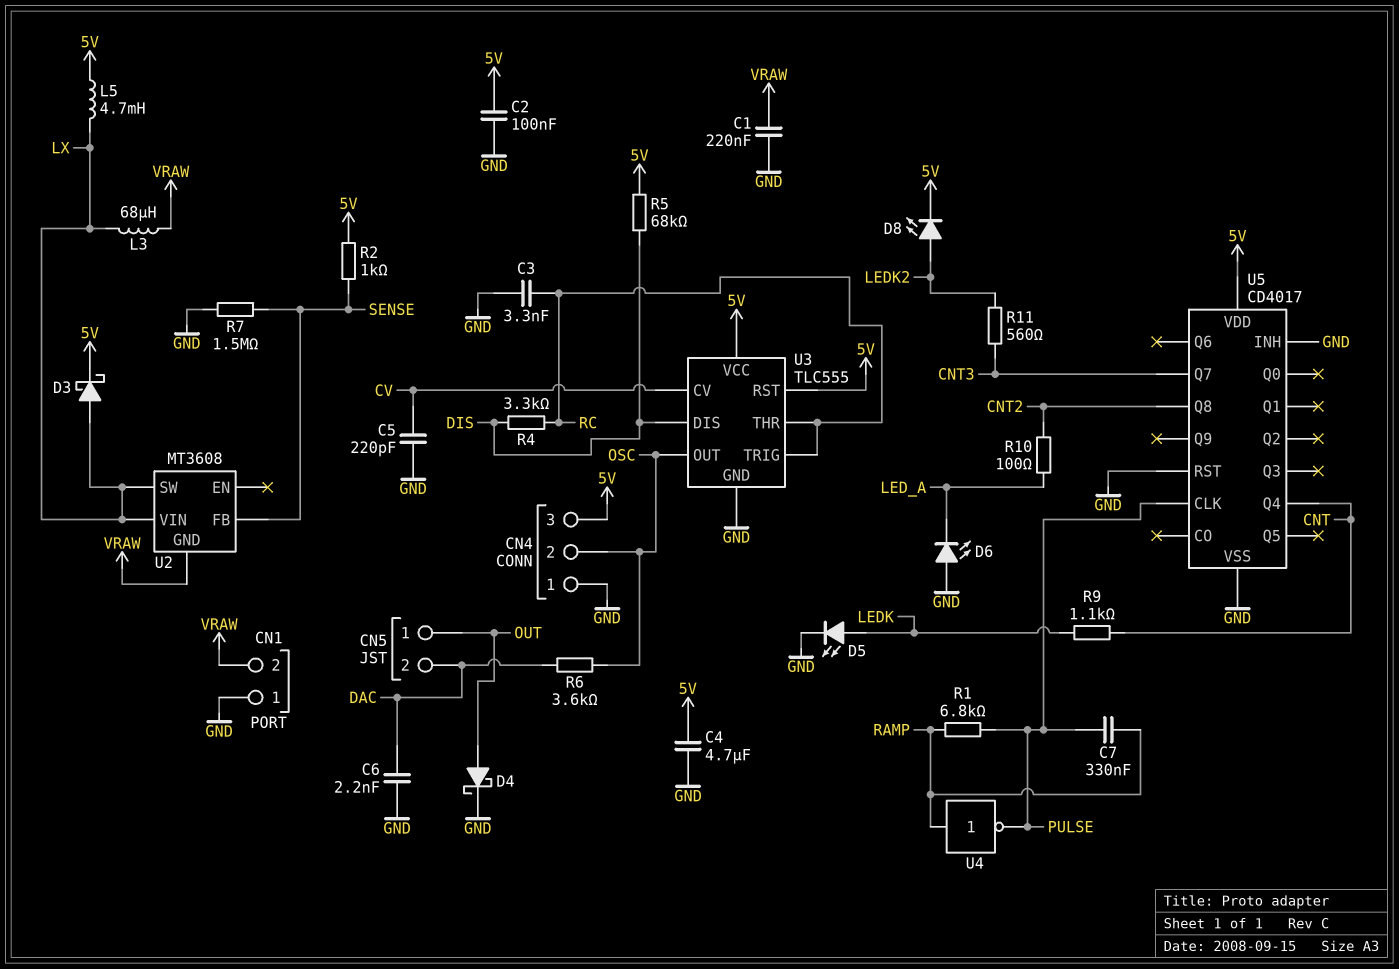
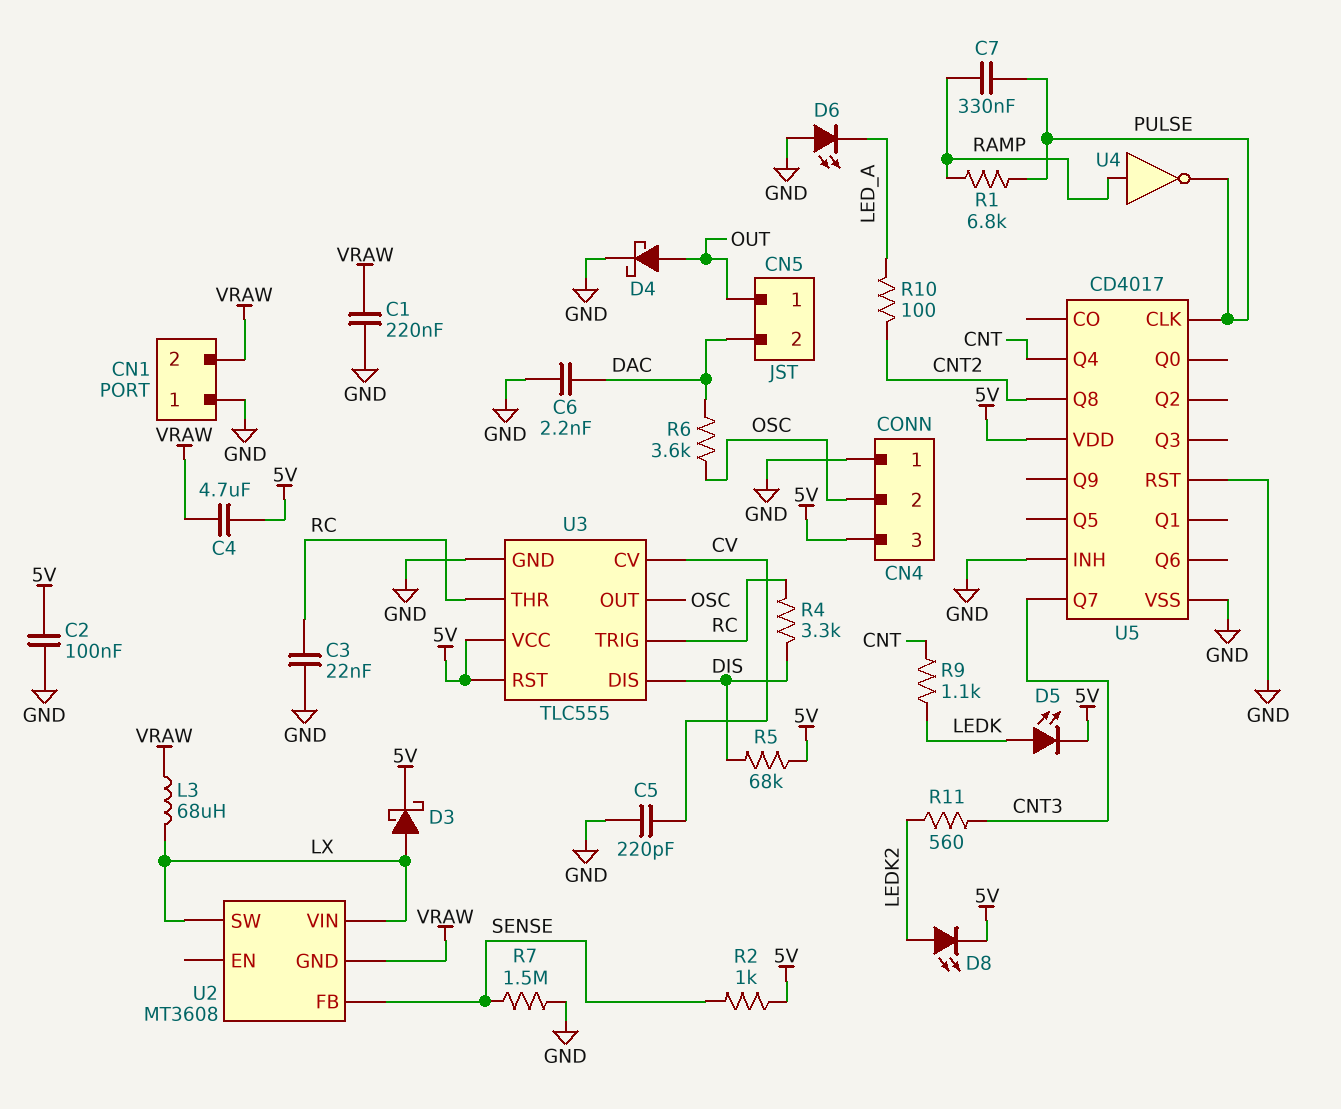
C3: 3.3nF (GND, RC) -> 22nF (GND, RC)
C4: 4.7uF (5V, GND) -> 4.7uF (5V, VRAW)
D5: LED (A LEDK, K GND) -> LED (A LEDK, K 5V)
L5: 4.7mH (5V, LX) -> none

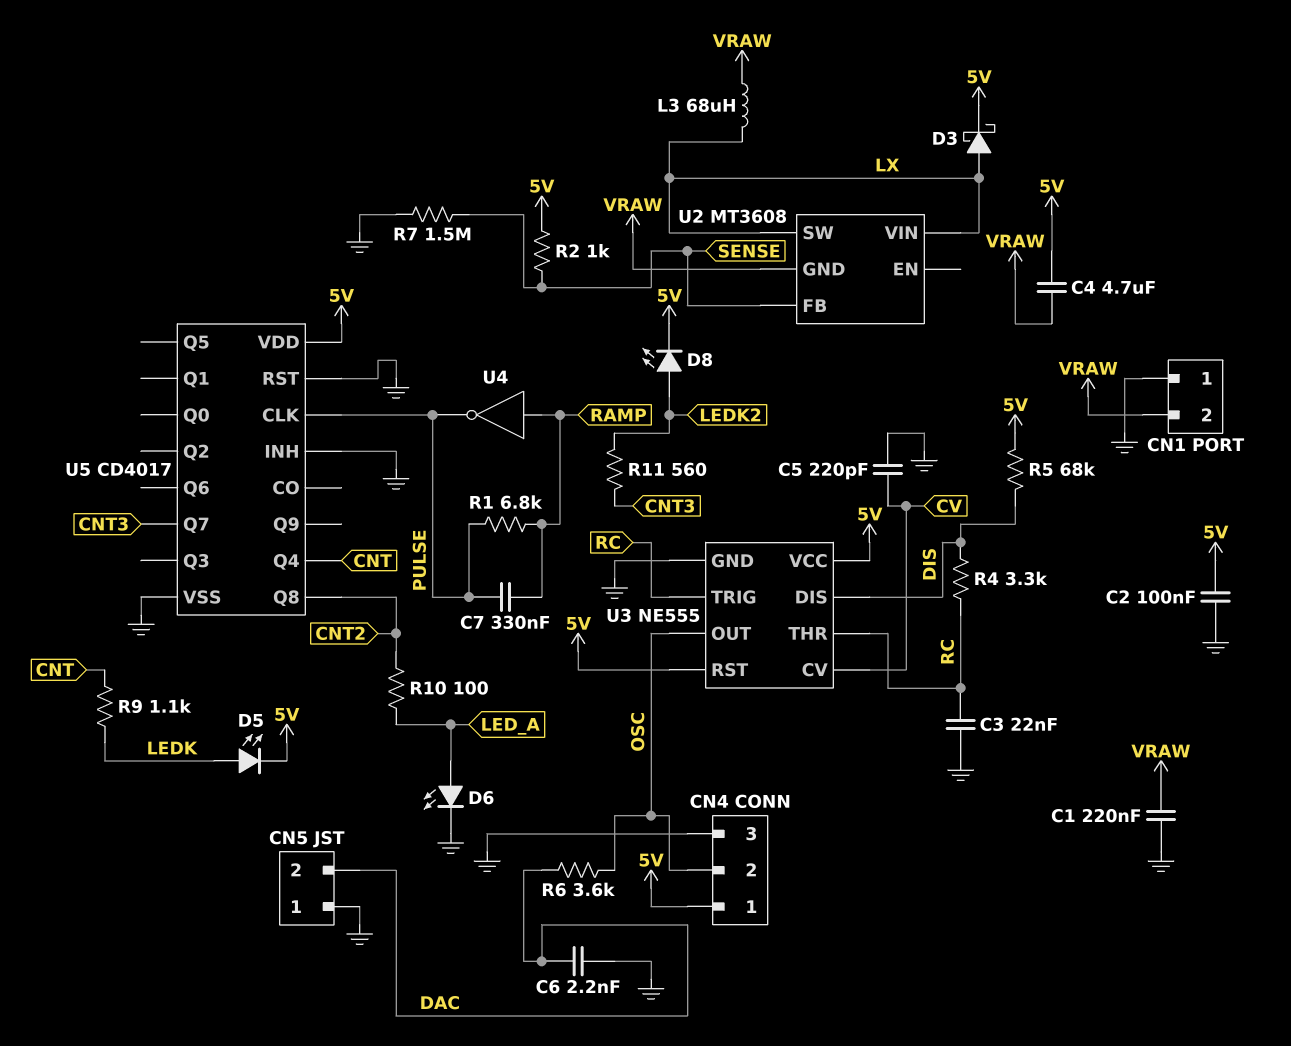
CN4 pin 1: GND -> 5V
CN4 pin 3: 5V -> GND
CN5 pin 1: OUT -> GND
D4: schottky (A OUT, K GND) -> none
D6: LED (A GND, K LED_A) -> LED (A LED_A, K GND)
U3: TLC555 -> NE555

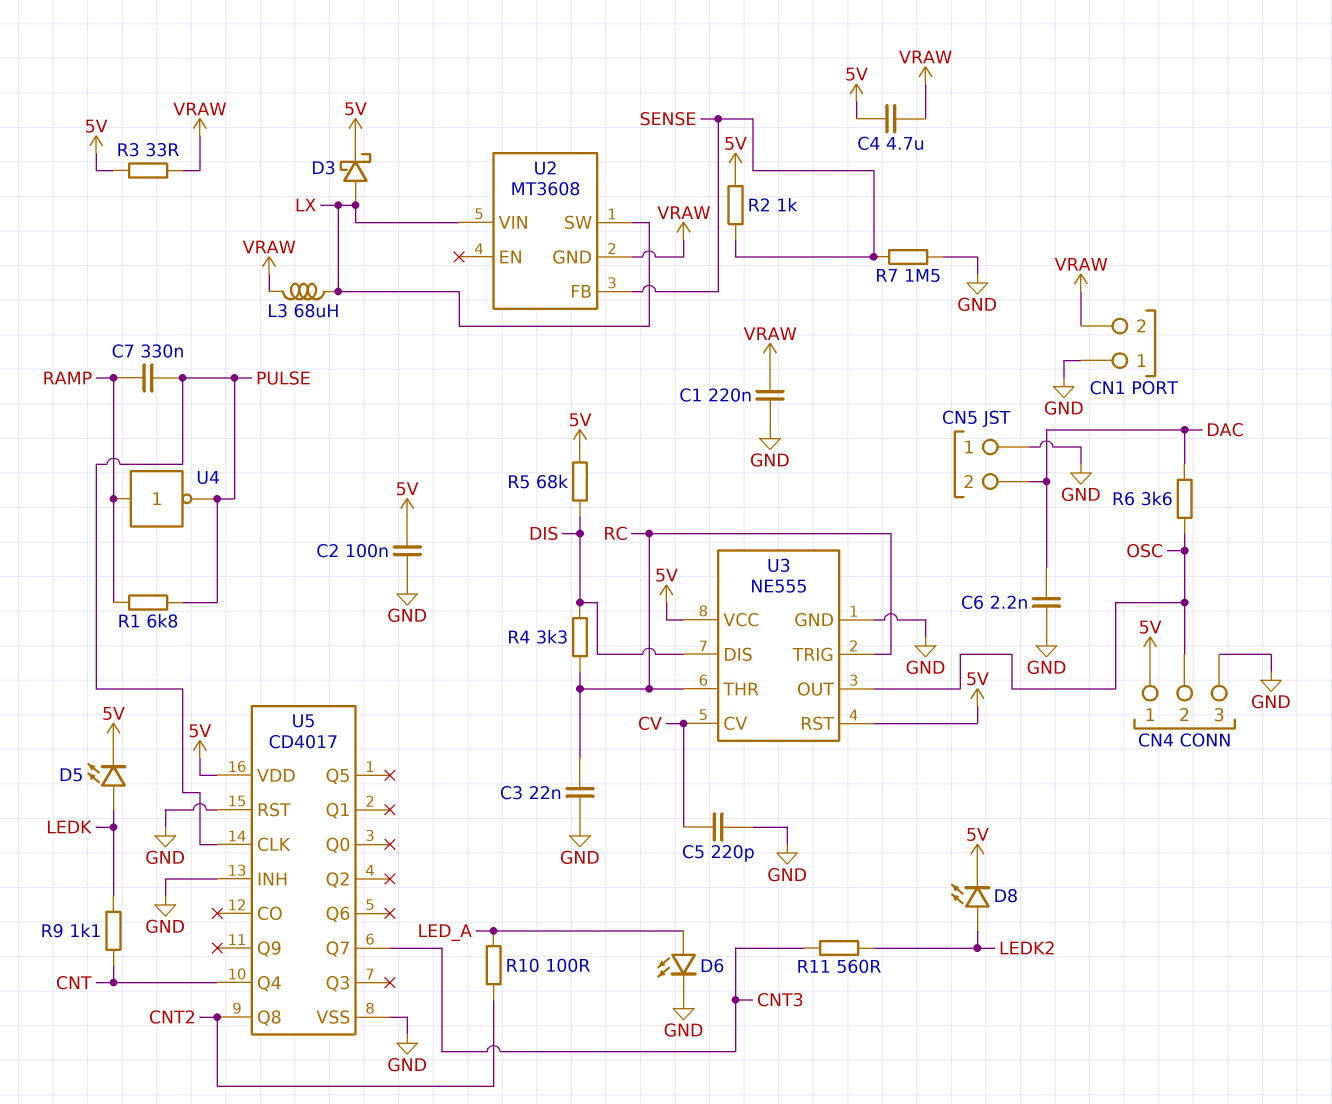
R3: none -> 33 (5V, VRAW)

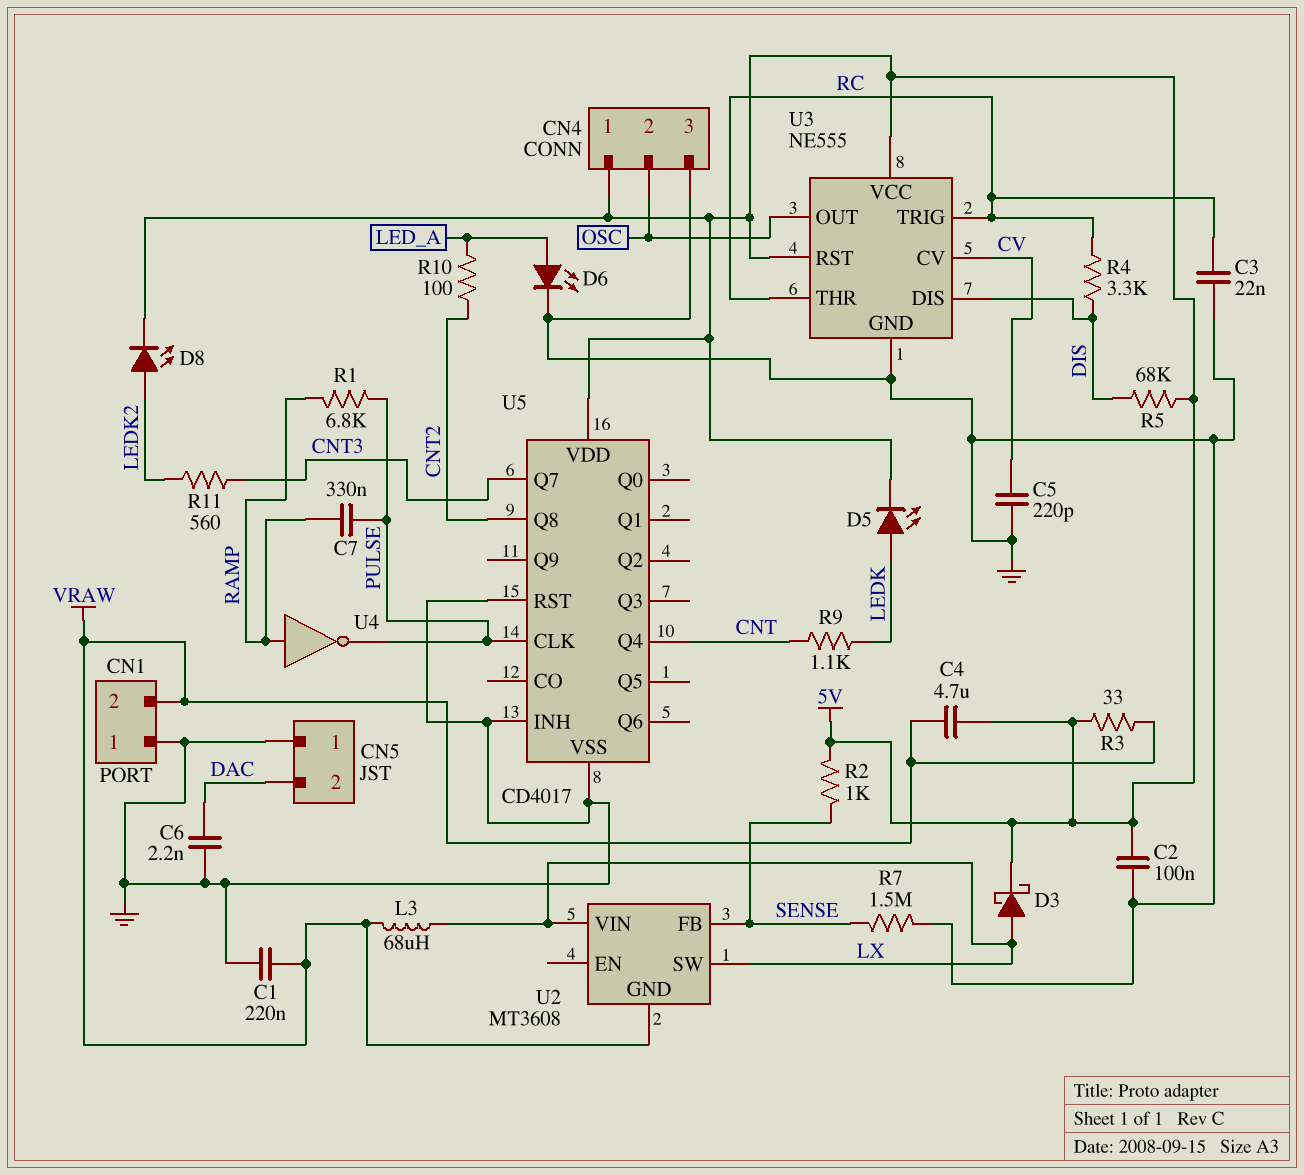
R6: 3.6k (DAC, OSC) -> none

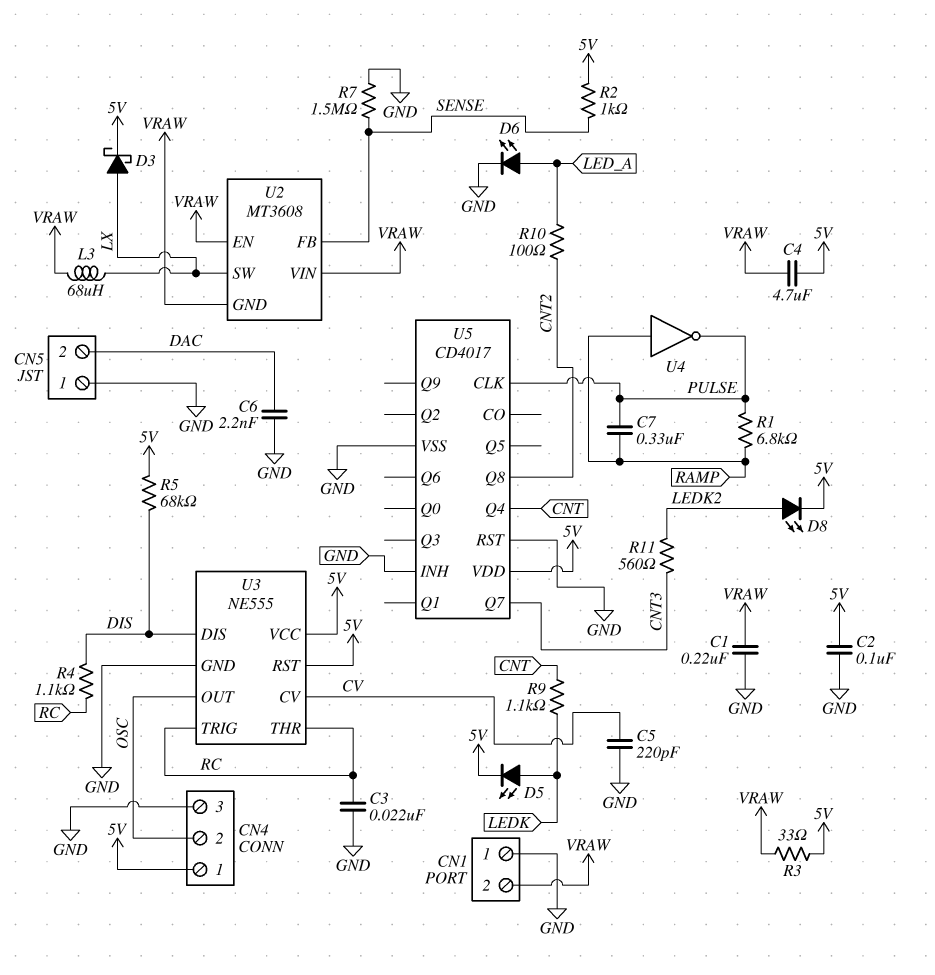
R4: 3.3k (DIS, RC) -> 1.1k (DIS, RC)
U2 pin EN: none -> VRAW
U2 pin VIN: LX -> VRAW

